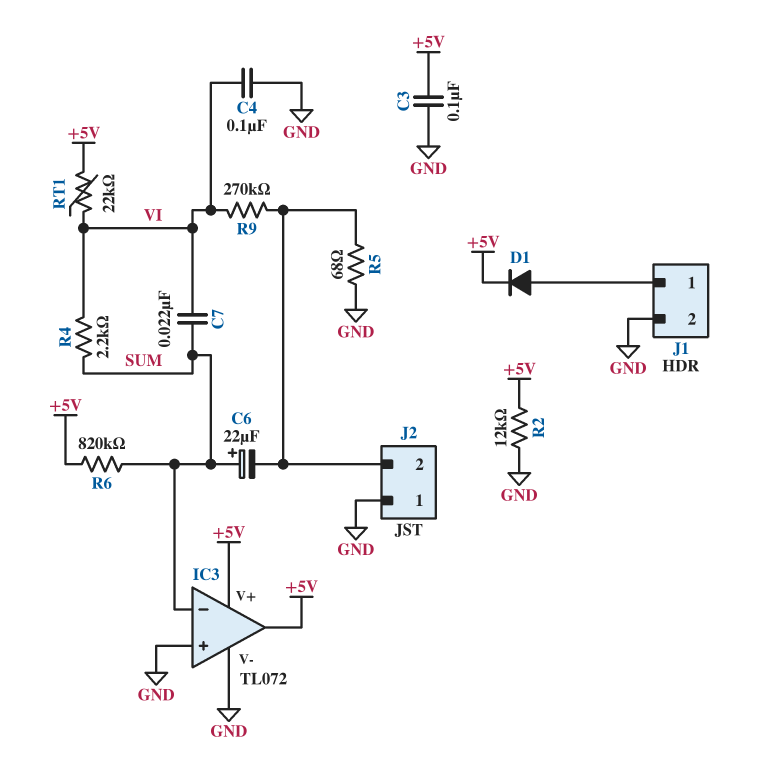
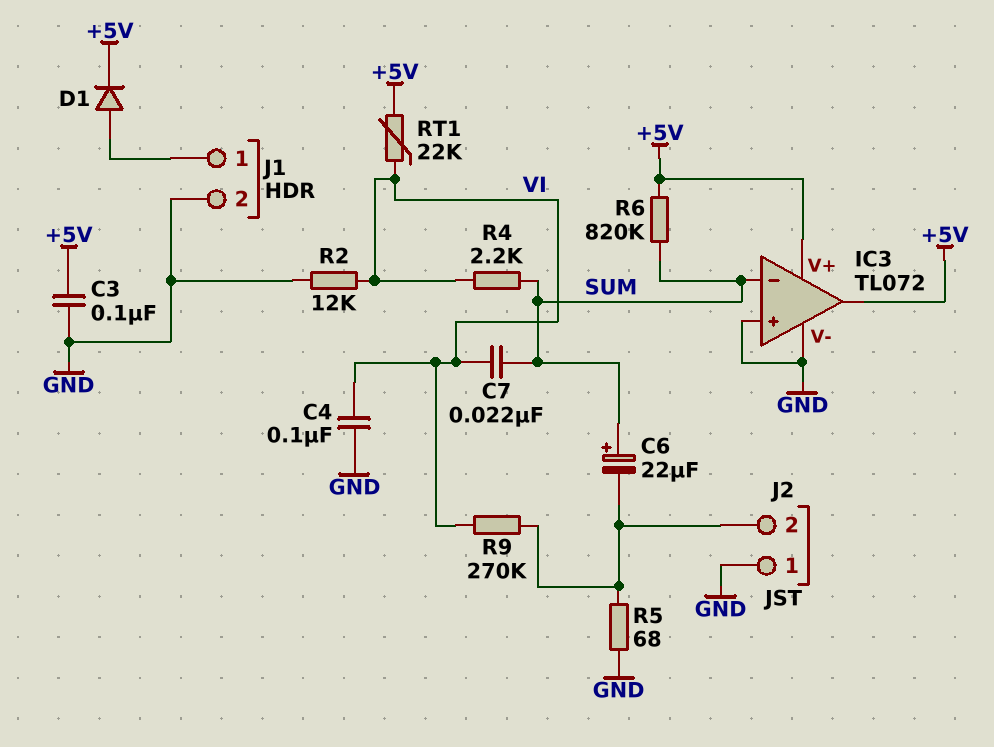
R2: 12k (+5V, GND) -> 12k (GND, VI)

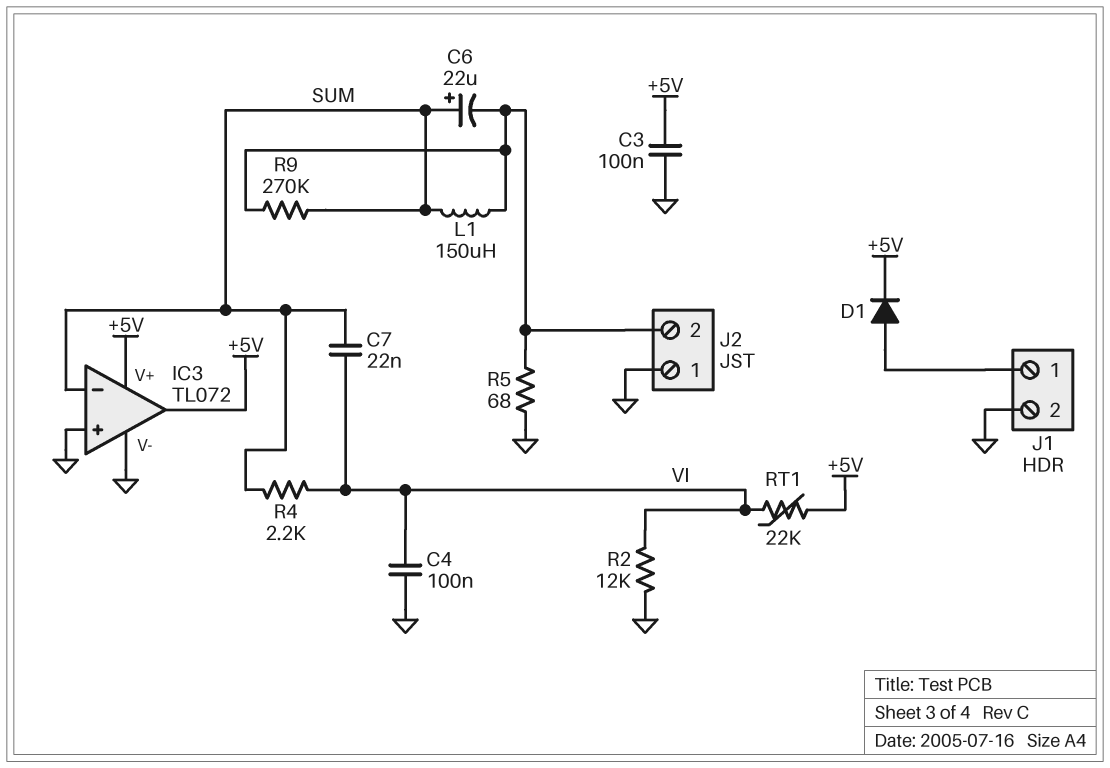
L1: none -> 150uH (J2/2, SUM)
R6: 820k (+5V, SUM) -> none
R9: 270k (J2/2, VI) -> 270k (J2/2, SUM)

